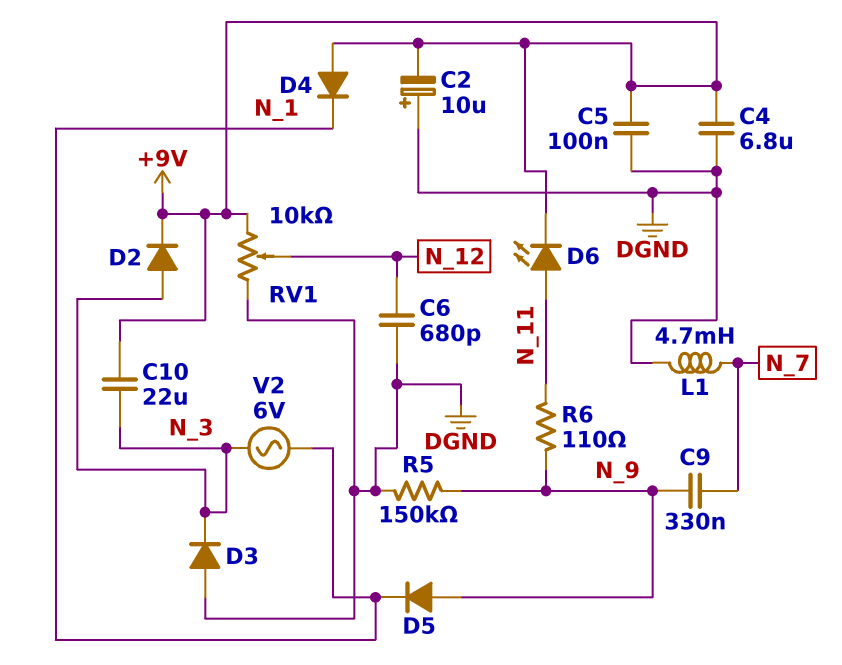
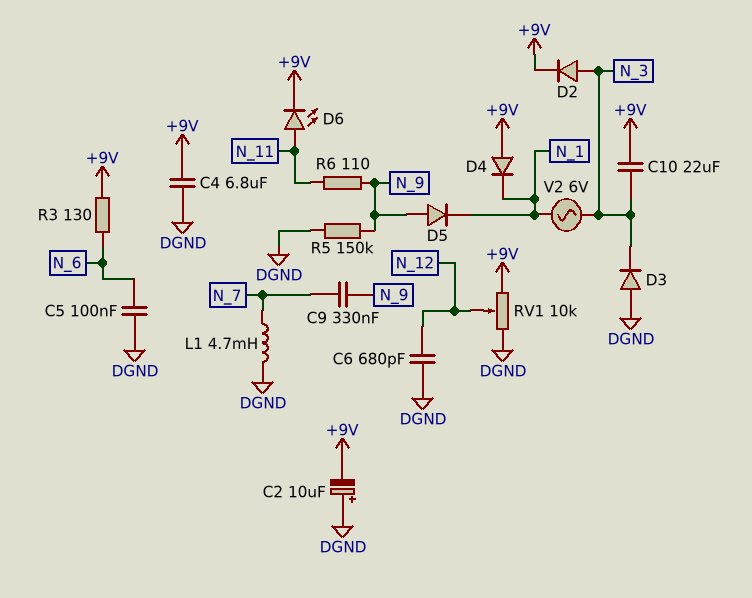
C5: 100nF (+9V, DGND) -> 100nF (DGND, N_6)
R3: none -> 130 (+9V, N_6)

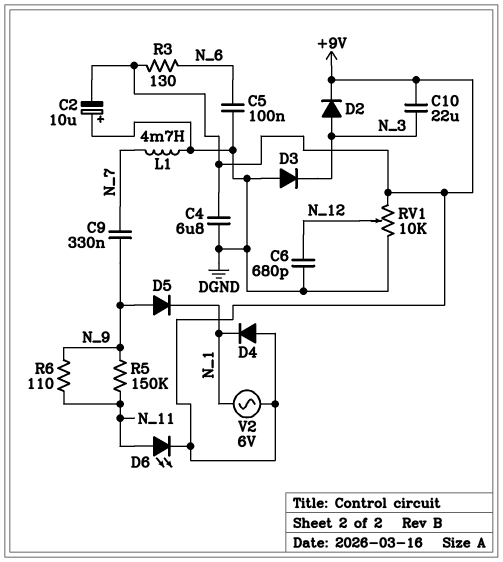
R5: 150k (DGND, N_9) -> 150k (N_9, N_11)
V2: AC 6V (N_1, N_3) -> AC 6V (+9V, N_1)

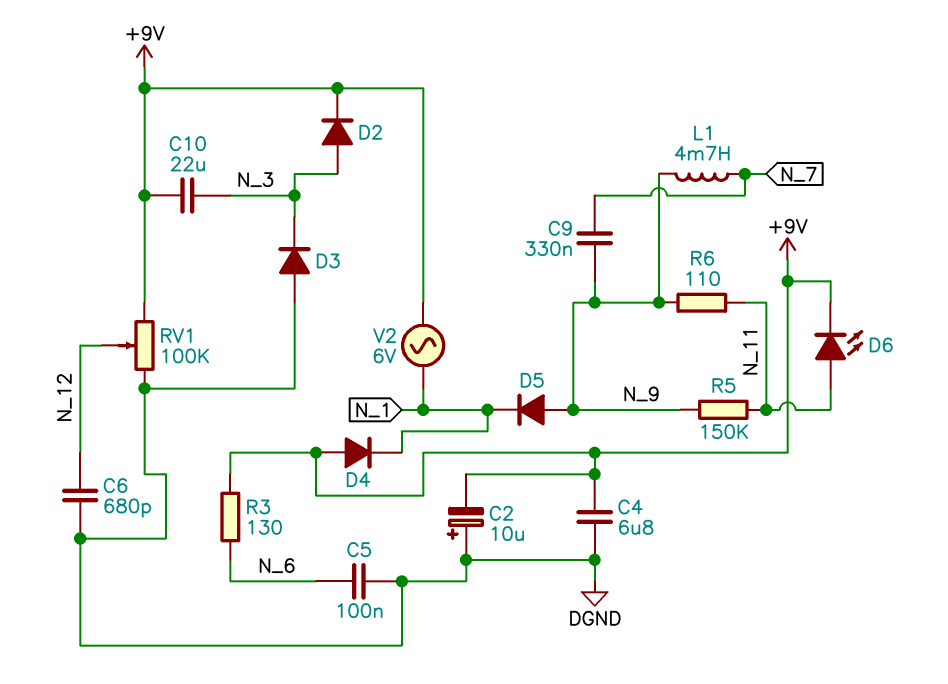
L1: 4.7mH (DGND, N_7) -> 4.7mH (N_7, N_9)
RV1: 10k (+9V, DGND, wiper N_12) -> 100k (+9V, DGND, wiper N_12)

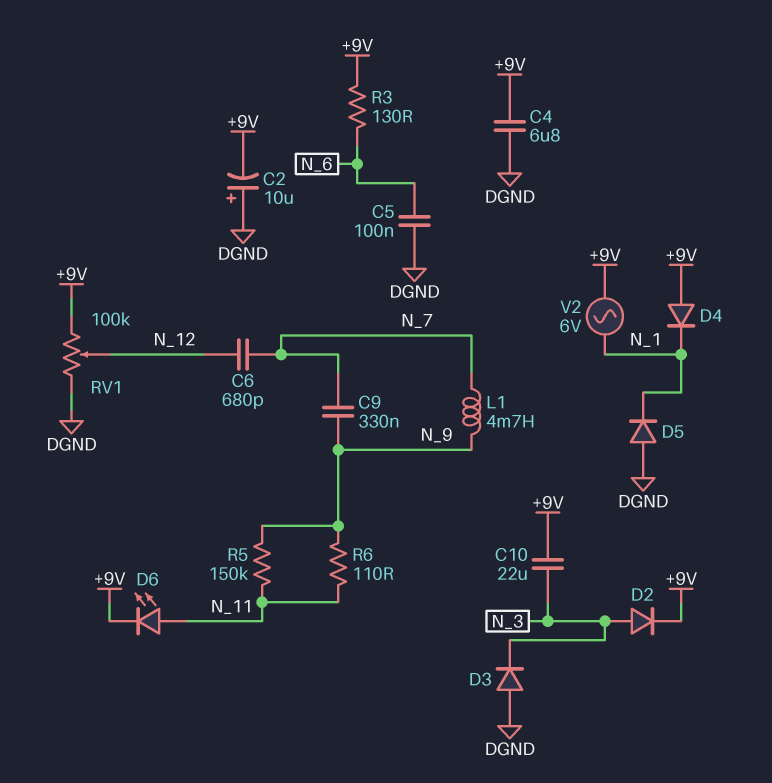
C6: 680pF (DGND, N_12) -> 680pF (N_7, N_12)
D5: diode (A N_9, K N_1) -> diode (A DGND, K N_1)

